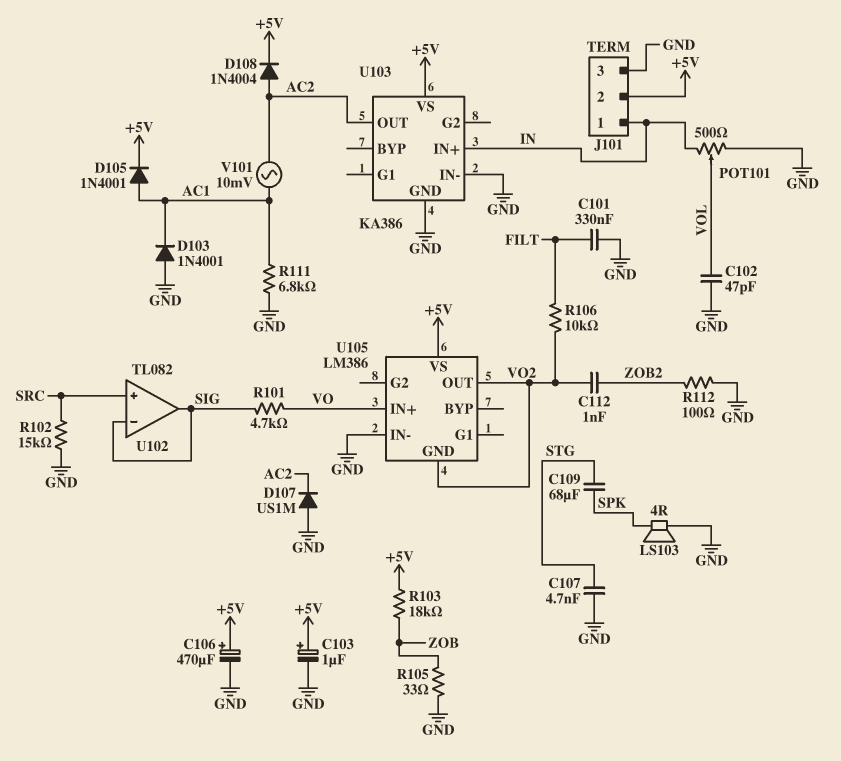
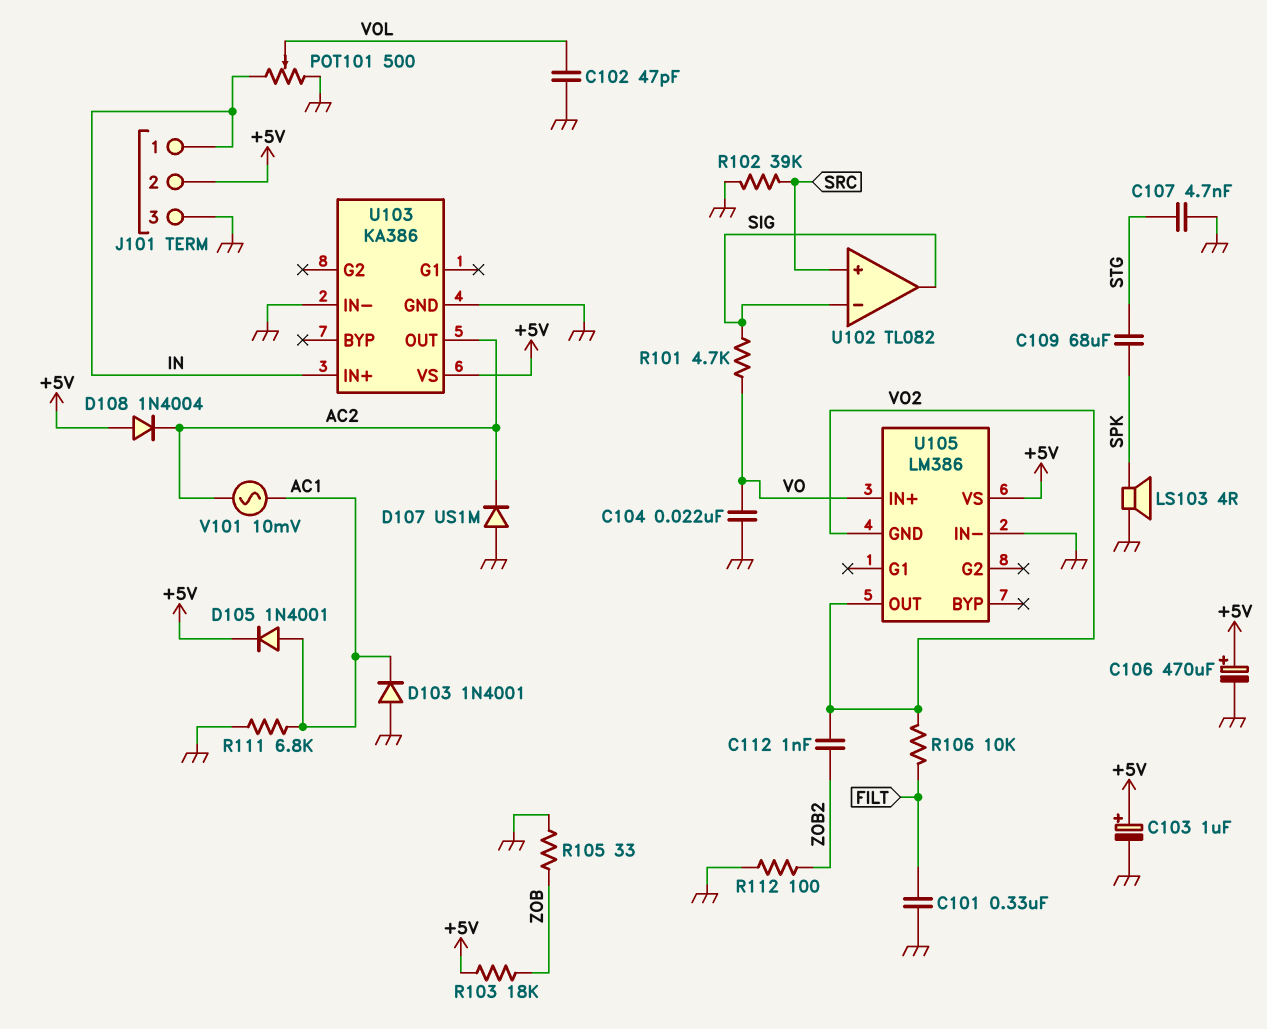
C104: none -> 22nF (GND, VO)
D108: diode 1N4004 (A AC2, K +5V) -> diode 1N4004 (A +5V, K AC2)
R102: 15k (GND, SRC) -> 39k (GND, SRC)

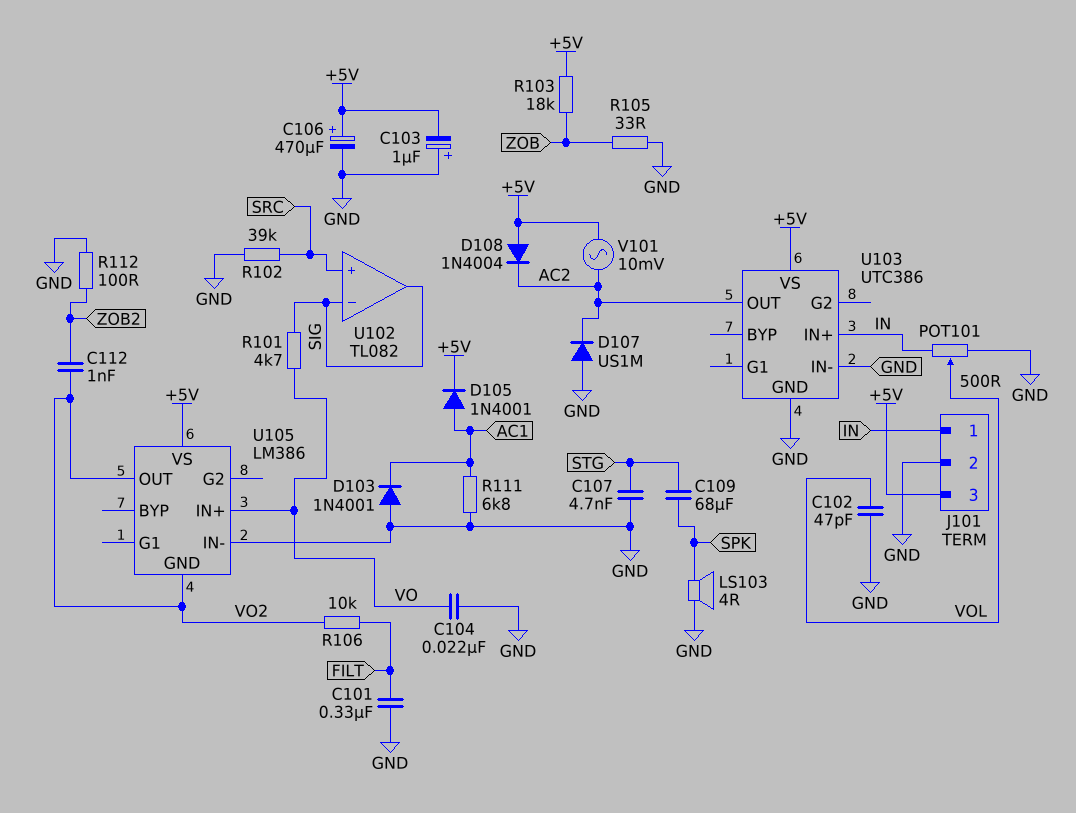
C103: 1uF (plus +5V, minus GND) -> 1uF (plus GND, minus +5V)
J101 pin 2: +5V -> GND
J101 pin 3: GND -> +5V
U103: KA386 -> UTC386
V101: AC 10mV (AC1, AC2) -> AC 10mV (+5V, AC2)

